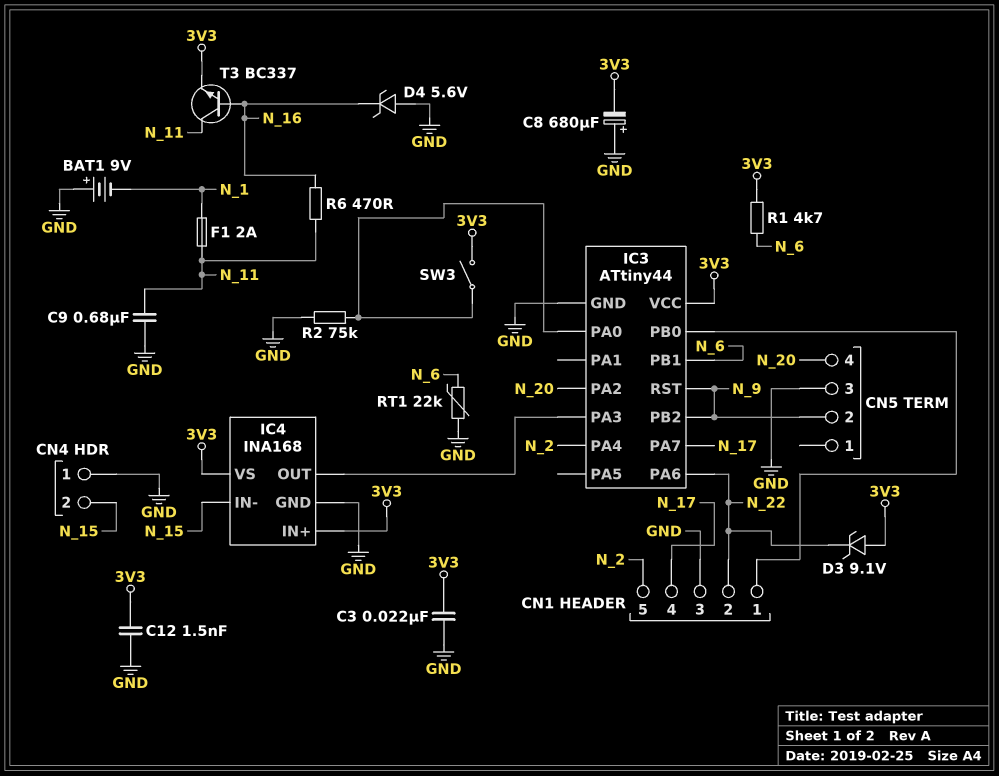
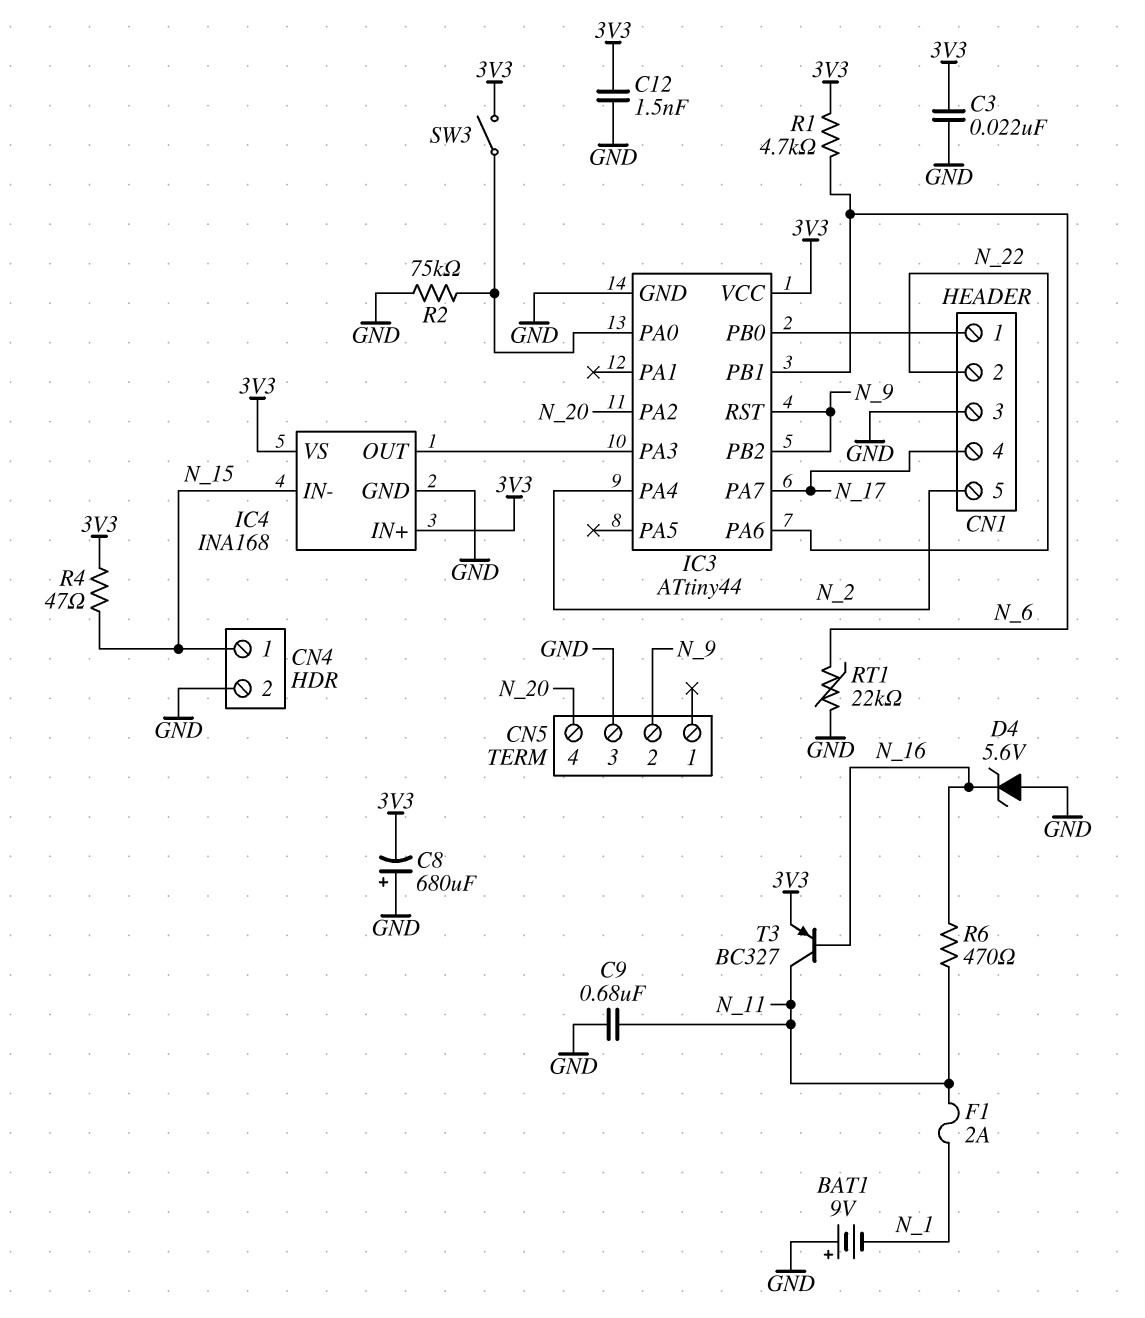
CN4 pin 1: GND -> N_15
CN4 pin 2: N_15 -> GND
D3: zener 9.1V (A 3V3, K N_22) -> none
R4: none -> 47 (3V3, N_15)
T3: NPN BC337 (B N_16, C N_11, E 3V3) -> PNP BC327 (B N_16, C N_11, E 3V3)

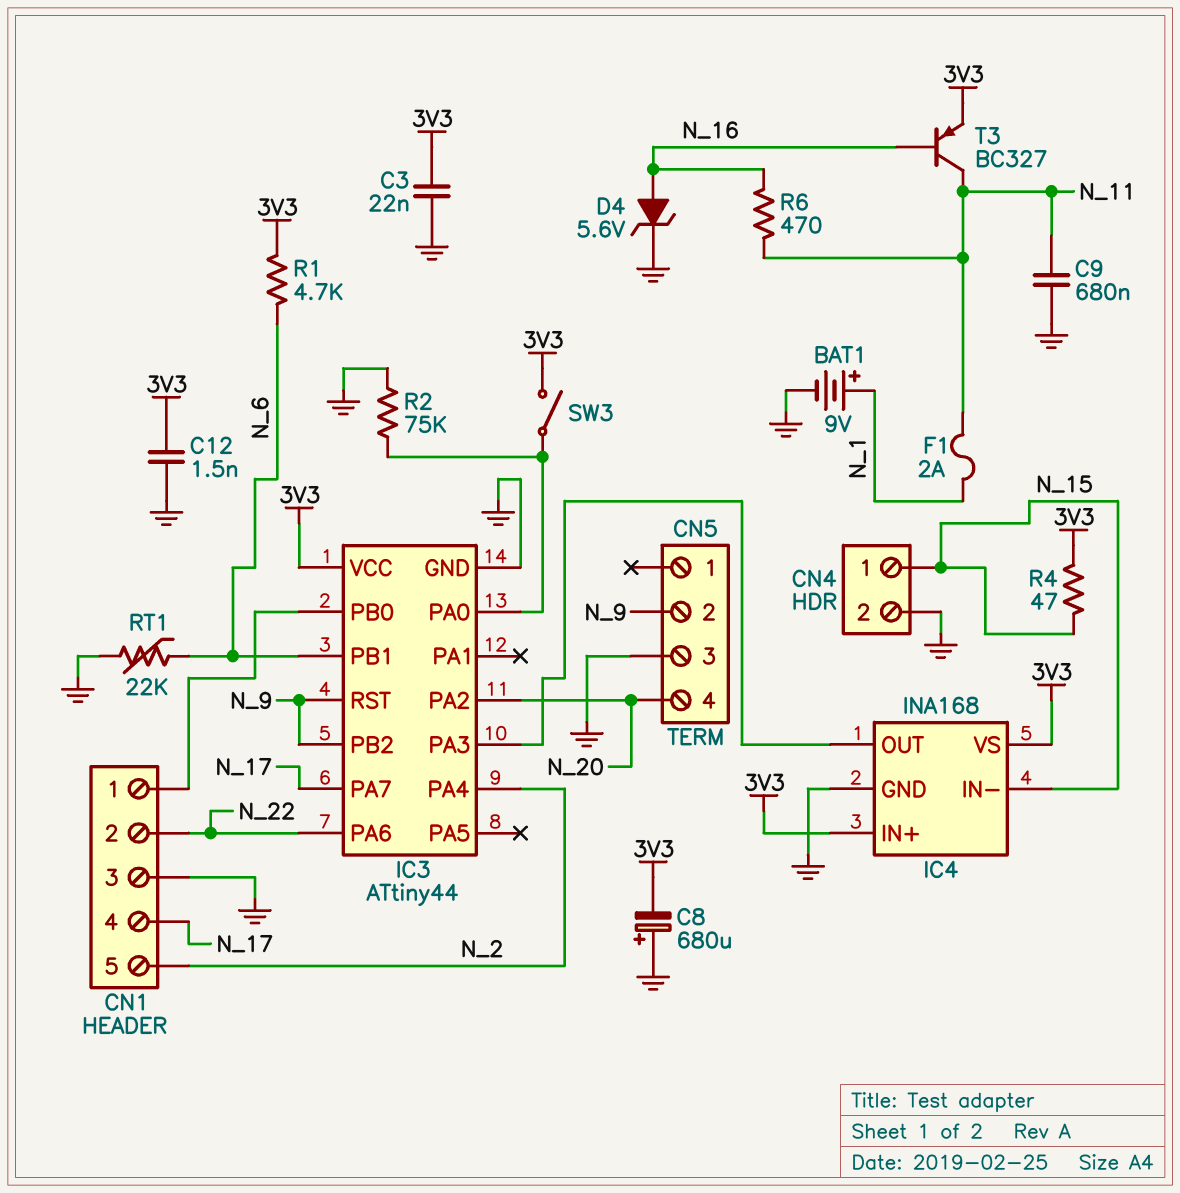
BAT1: 9V (plus GND, minus N_1) -> 9V (plus N_1, minus GND)
D4: zener 5.6V (A GND, K N_16) -> zener 5.6V (A N_16, K GND)

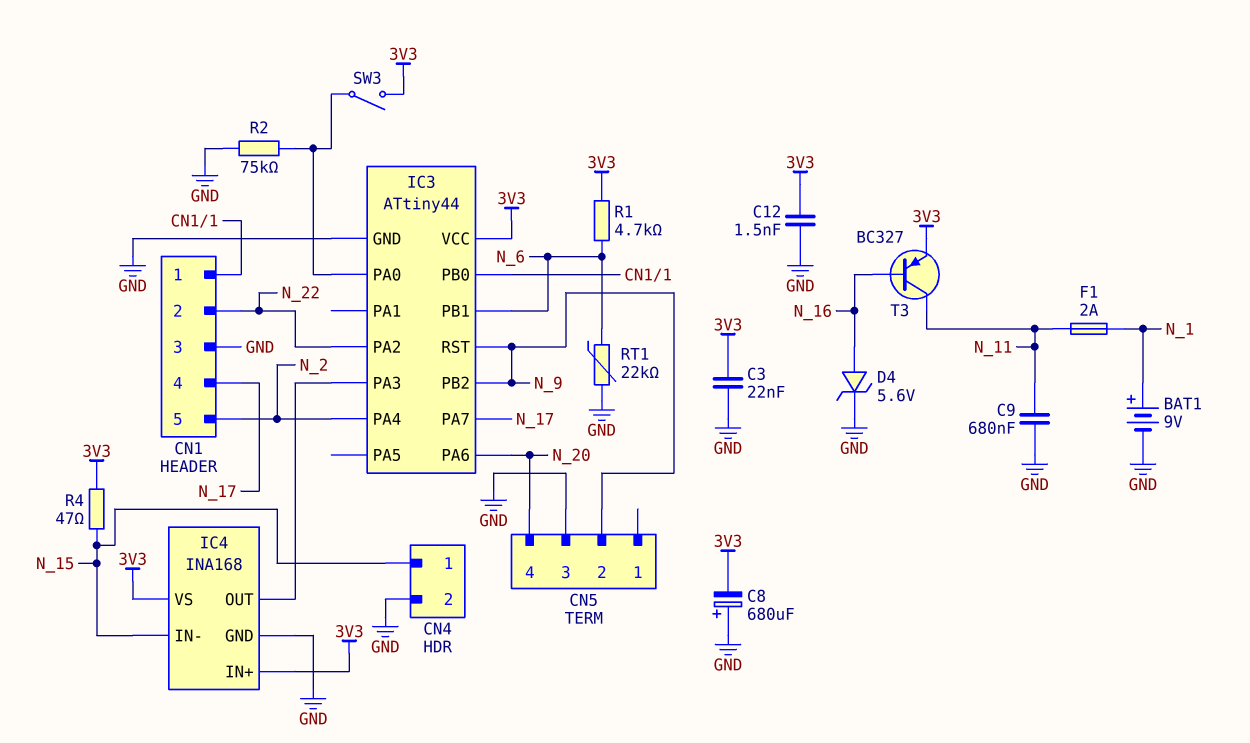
IC3 pin PA2: N_20 -> N_22
IC3 pin PA6: N_22 -> N_20
R6: 470 (N_11, N_16) -> none

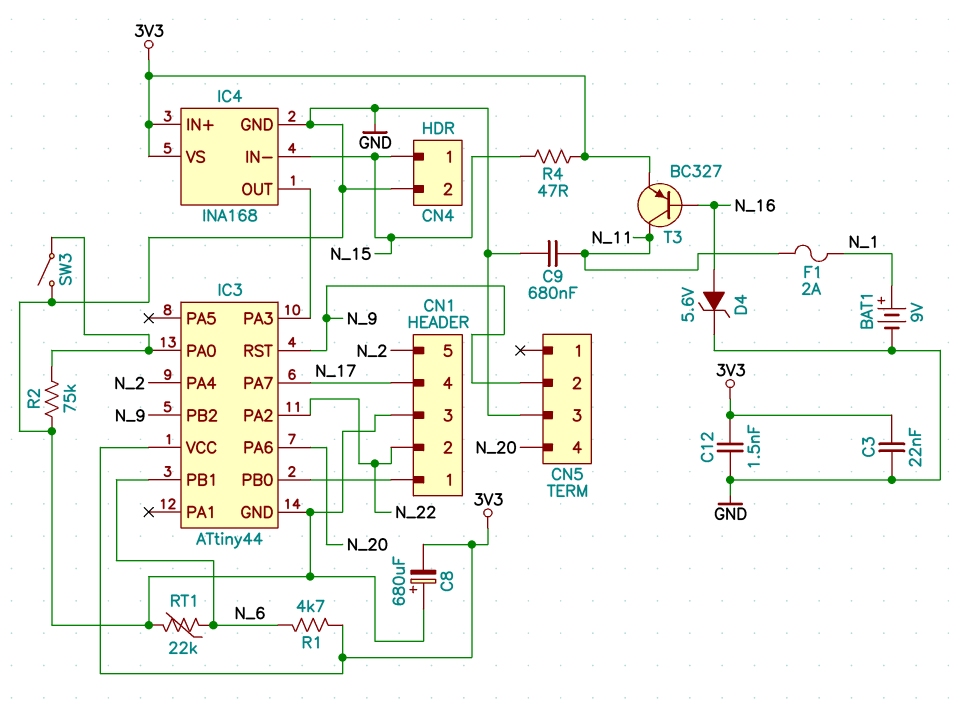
SW3: switch (3V3, IC3/PA0) -> switch (GND, IC3/PA0)

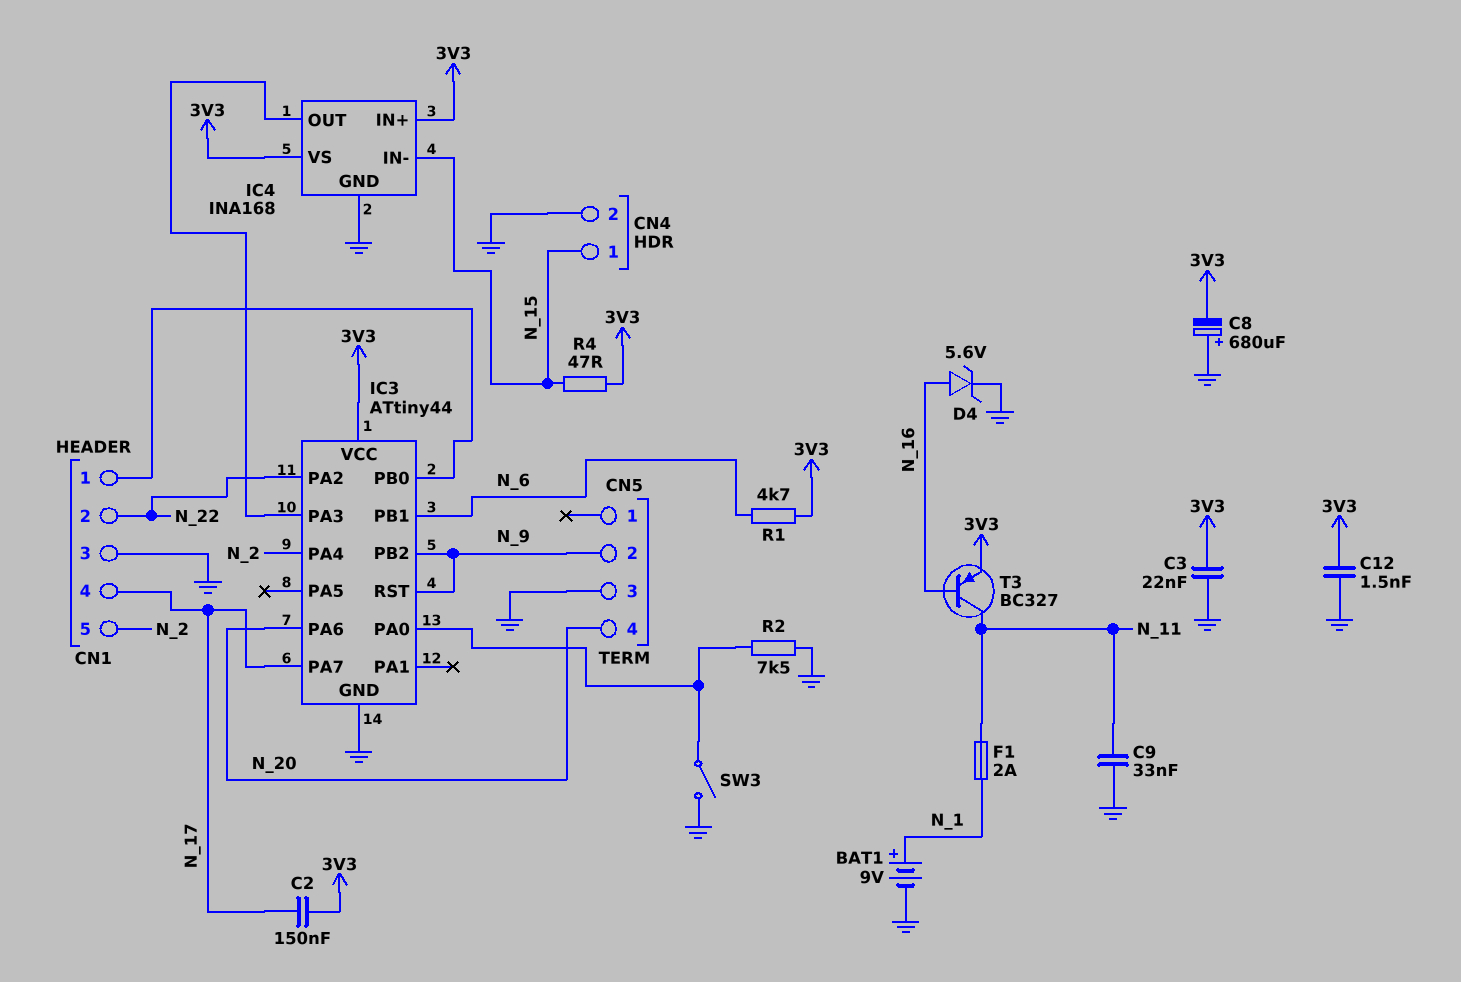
C2: none -> 150nF (3V3, N_17)
C9: 680nF (GND, N_11) -> 33nF (GND, N_11)
R2: 75k (GND, IC3/PA0) -> 7.5k (GND, IC3/PA0)
RT1: 22k (GND, N_6) -> none

